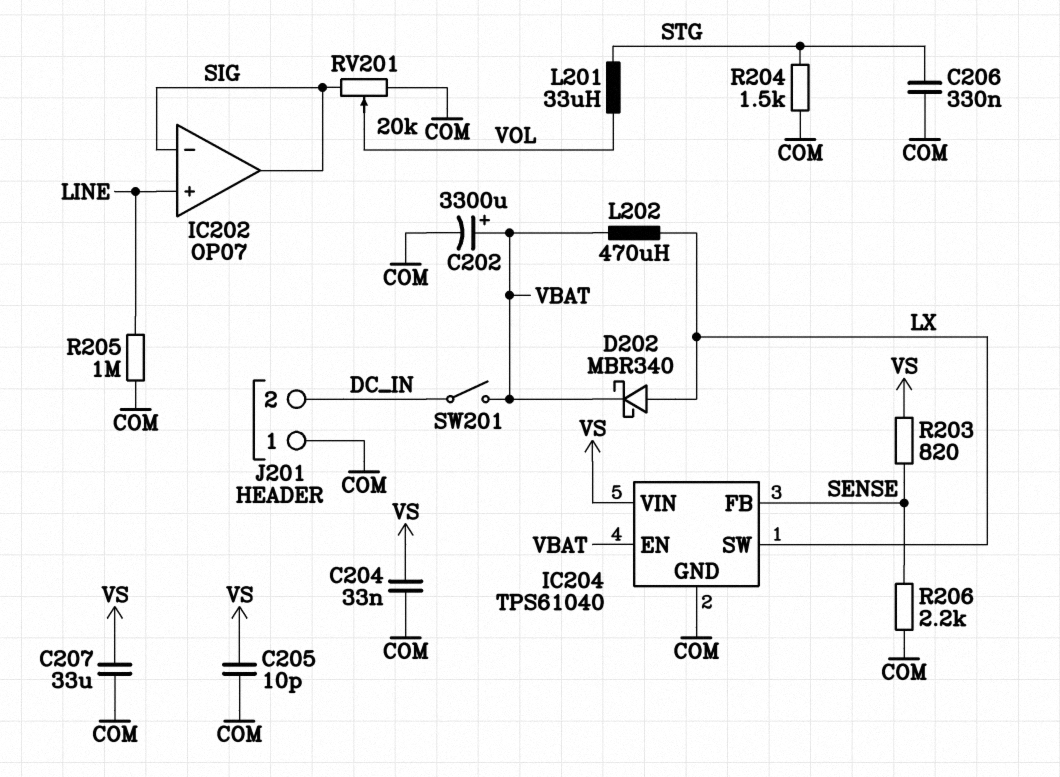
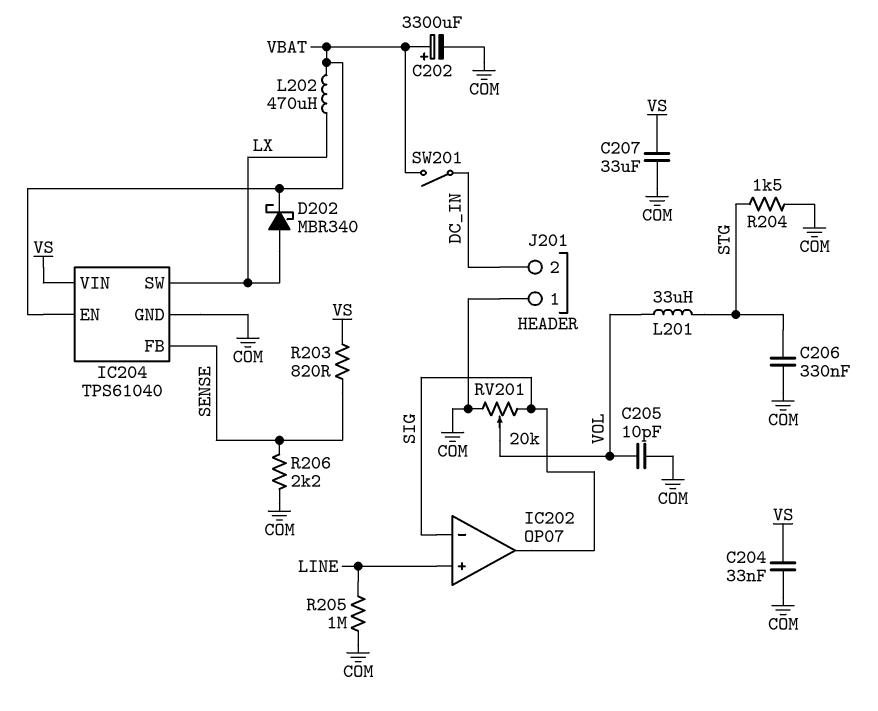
C205: 10pF (COM, VS) -> 10pF (COM, VOL)

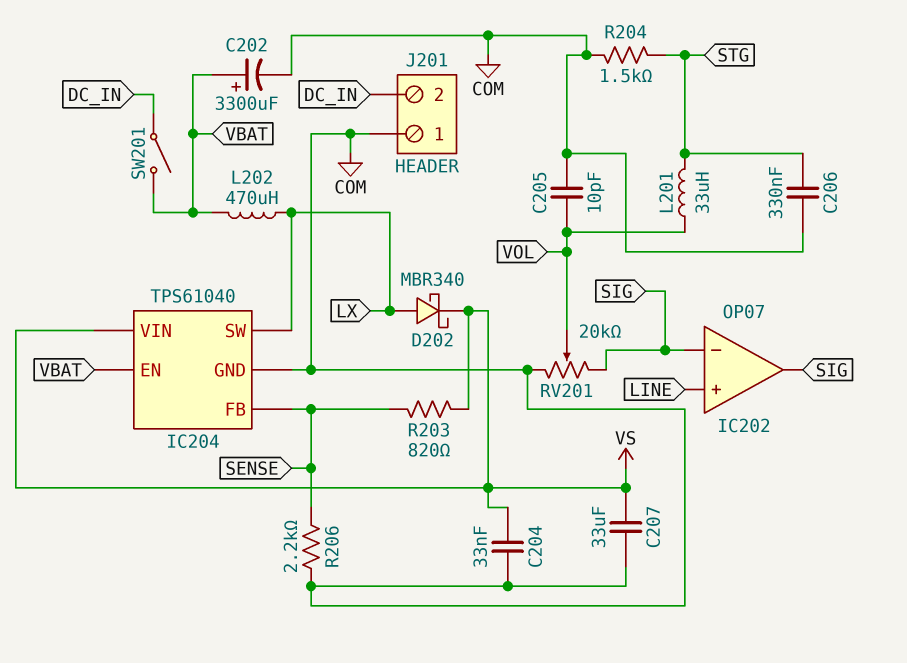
D202: schottky MBR340 (A LX, K VBAT) -> schottky MBR340 (A LX, K VS)
R205: 1M (COM, LINE) -> none

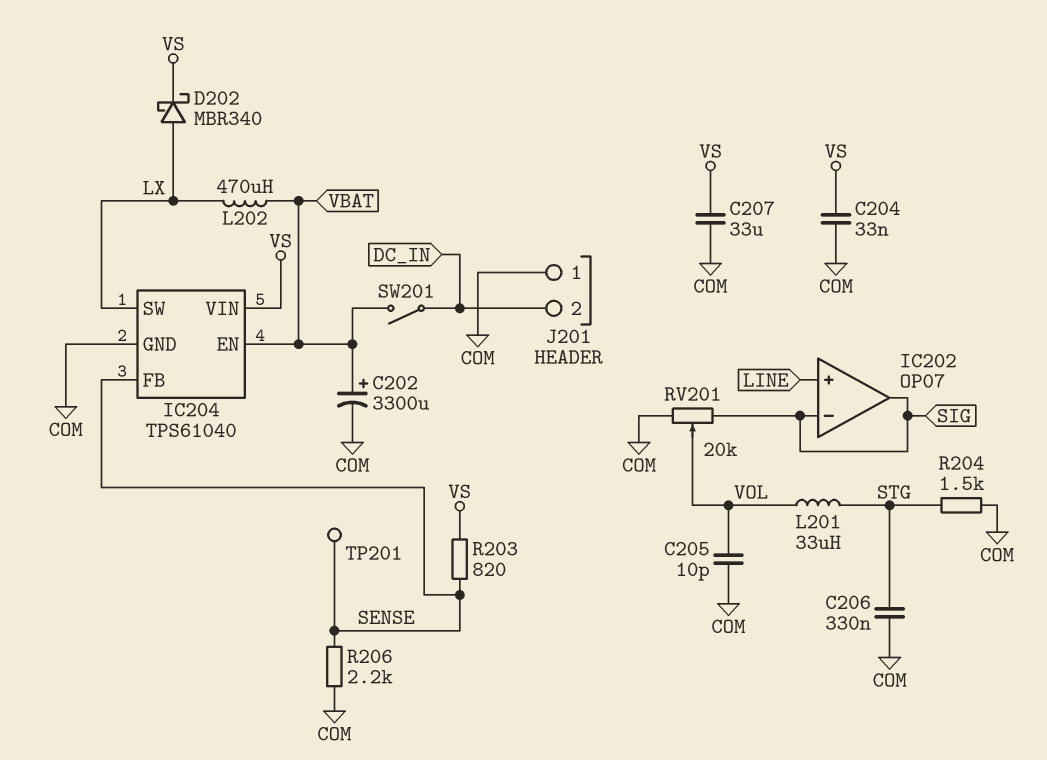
TP201: none -> test point (SENSE)

